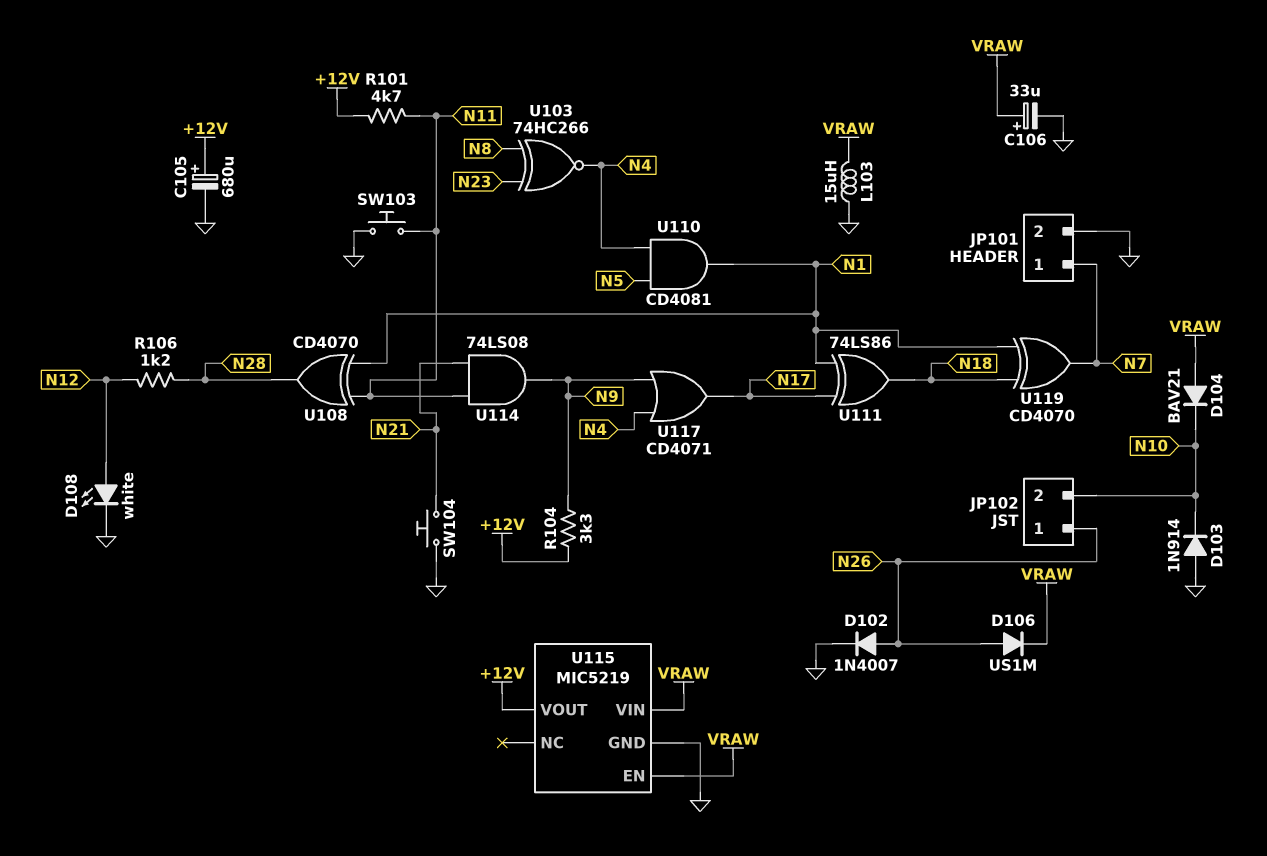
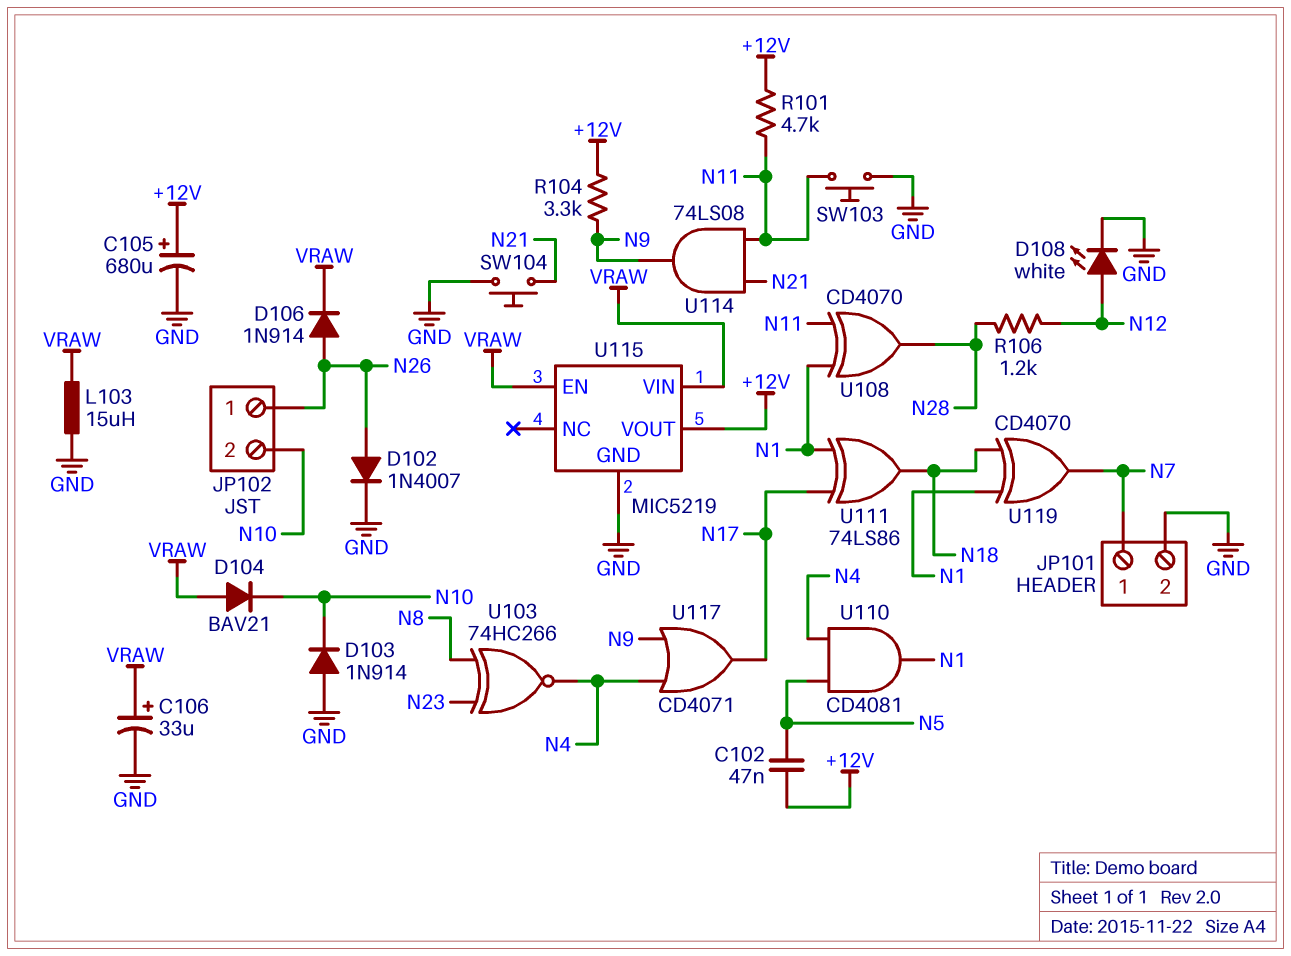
C102: none -> 47nF (+12V, N5)
D106: diode US1M (A N26, K VRAW) -> diode 1N914 (A N26, K VRAW)

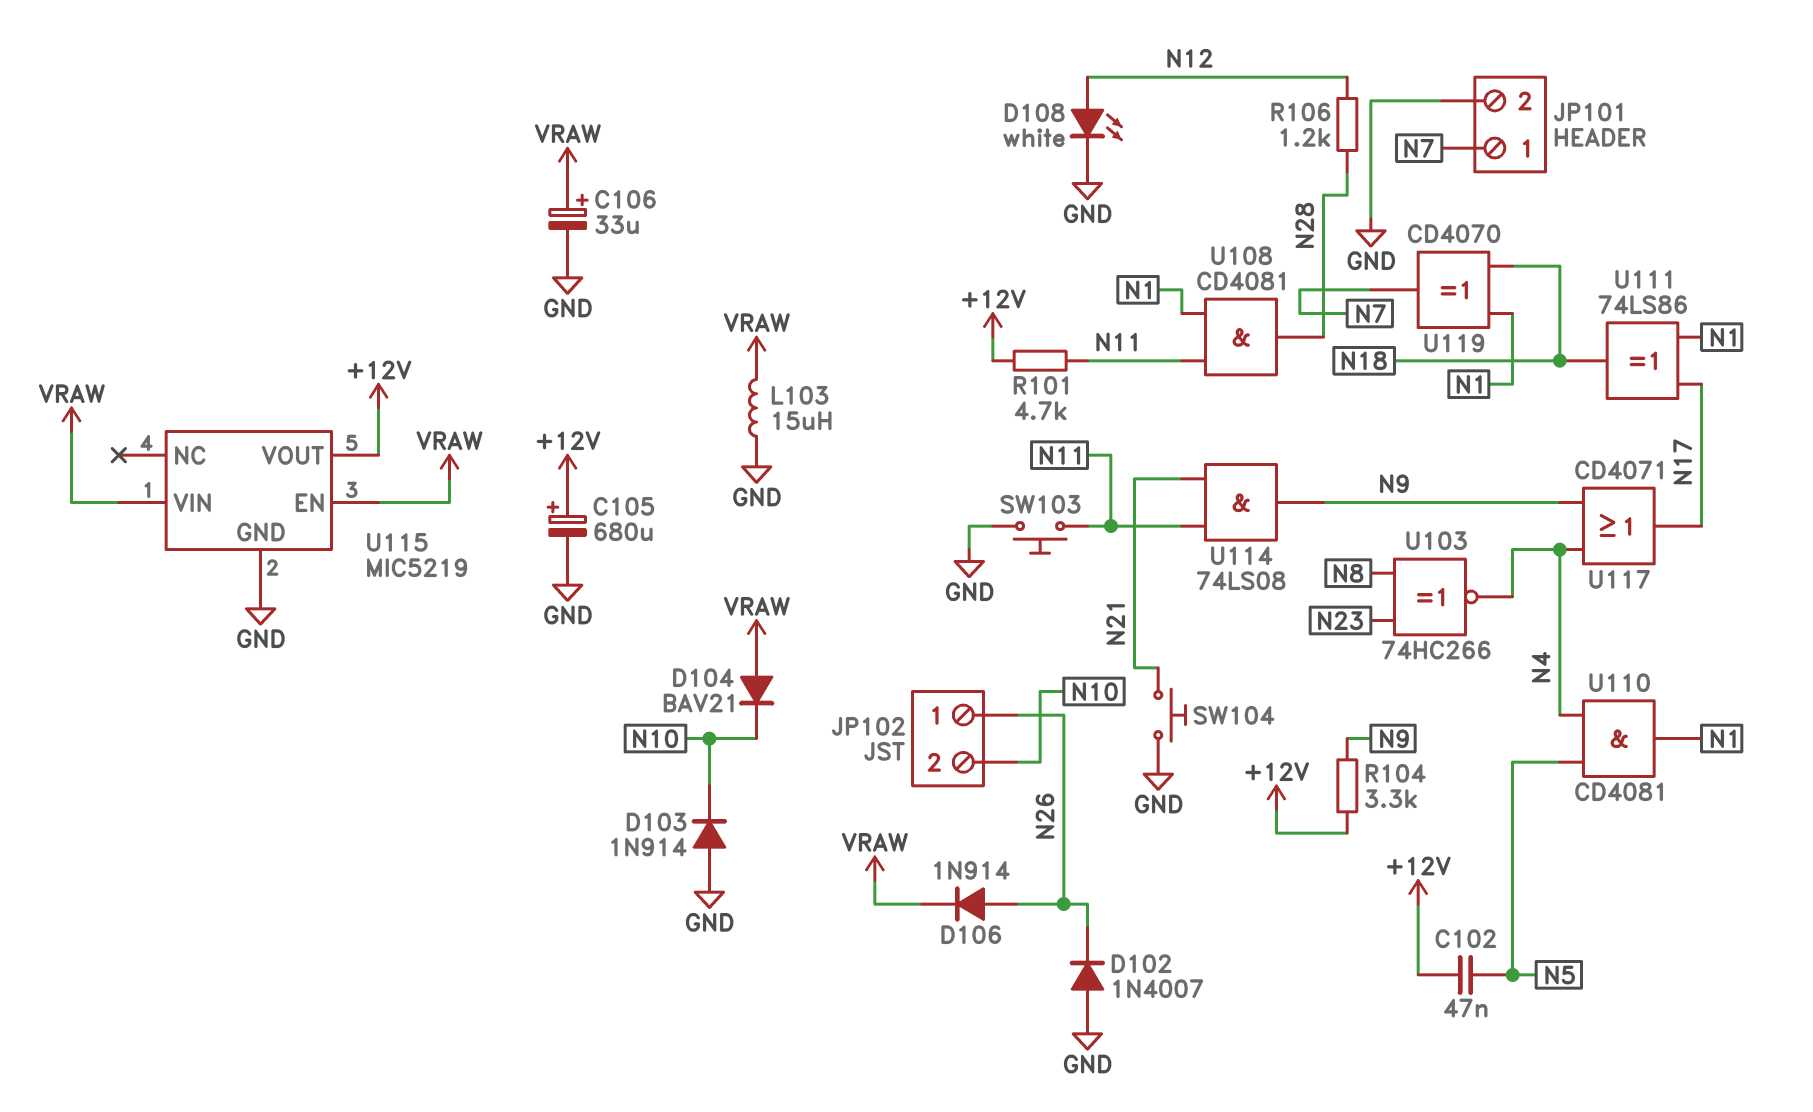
D102: diode 1N4007 (A N26, K GND) -> diode 1N4007 (A GND, K N26)
U108: XOR CD4070 (in N1, in N11, out N28) -> AND CD4081 (in N1, in N11, out N28)

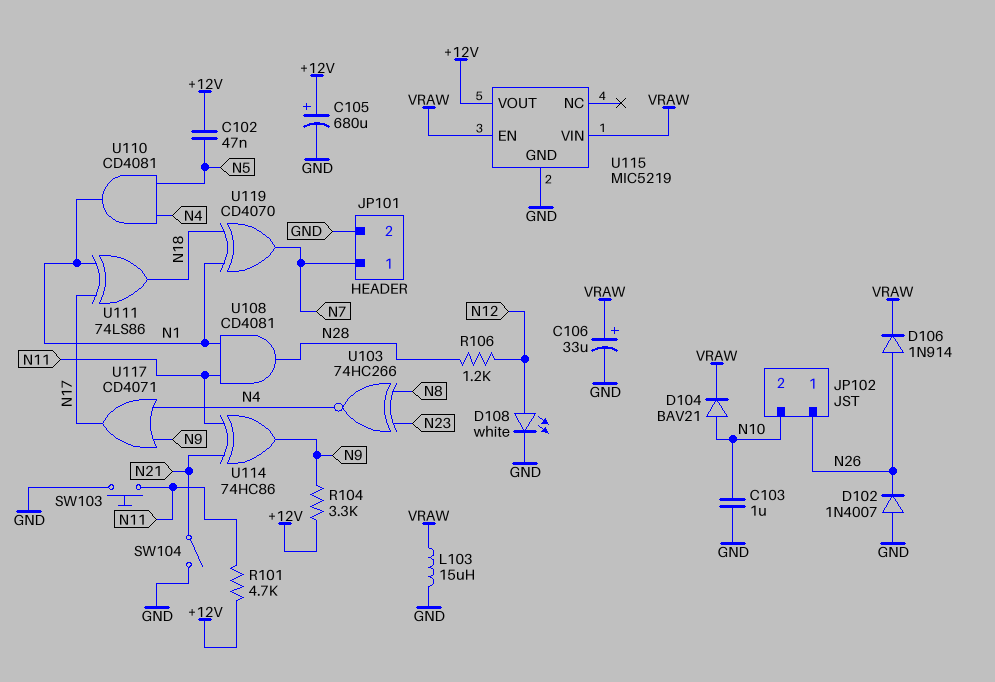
C103: none -> 1uF (GND, N10)
D103: diode 1N914 (A GND, K N10) -> none
D104: diode BAV21 (A VRAW, K N10) -> diode BAV21 (A N10, K VRAW)
SW104: button (GND, N21) -> switch (GND, N21)
U114: AND 74LS08 (in N11, in N21, out N9) -> XOR 74HC86 (in N11, in N21, out N9)

